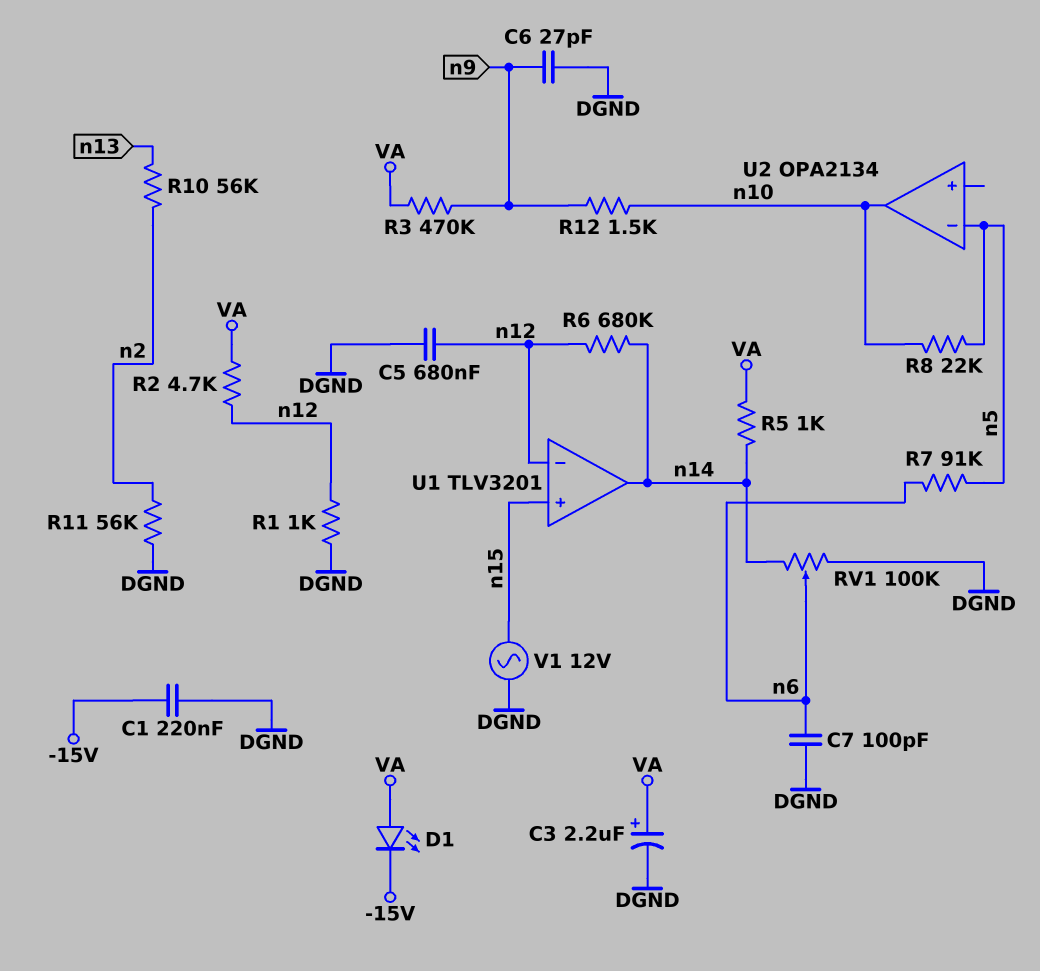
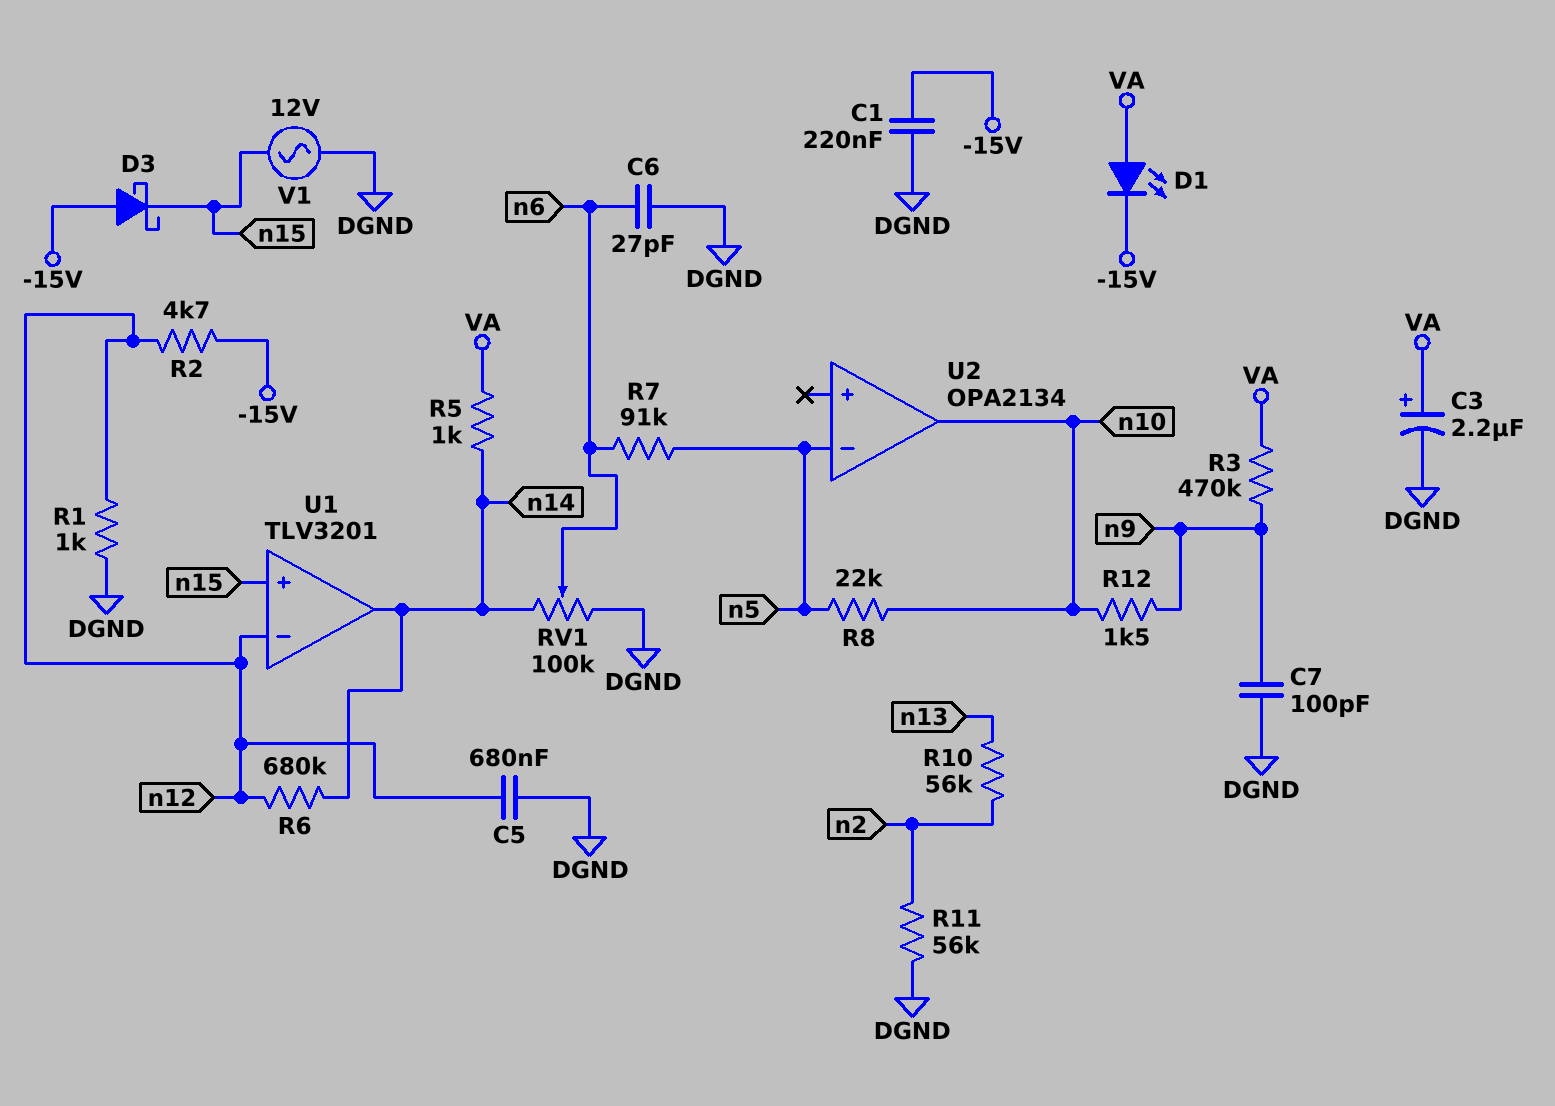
C6: 27pF (DGND, n9) -> 27pF (DGND, n6)
C7: 100pF (DGND, n6) -> 100pF (DGND, n9)
D3: none -> schottky (A -15V, K n15)
R2: 4.7k (VA, n12) -> 4.7k (-15V, n12)

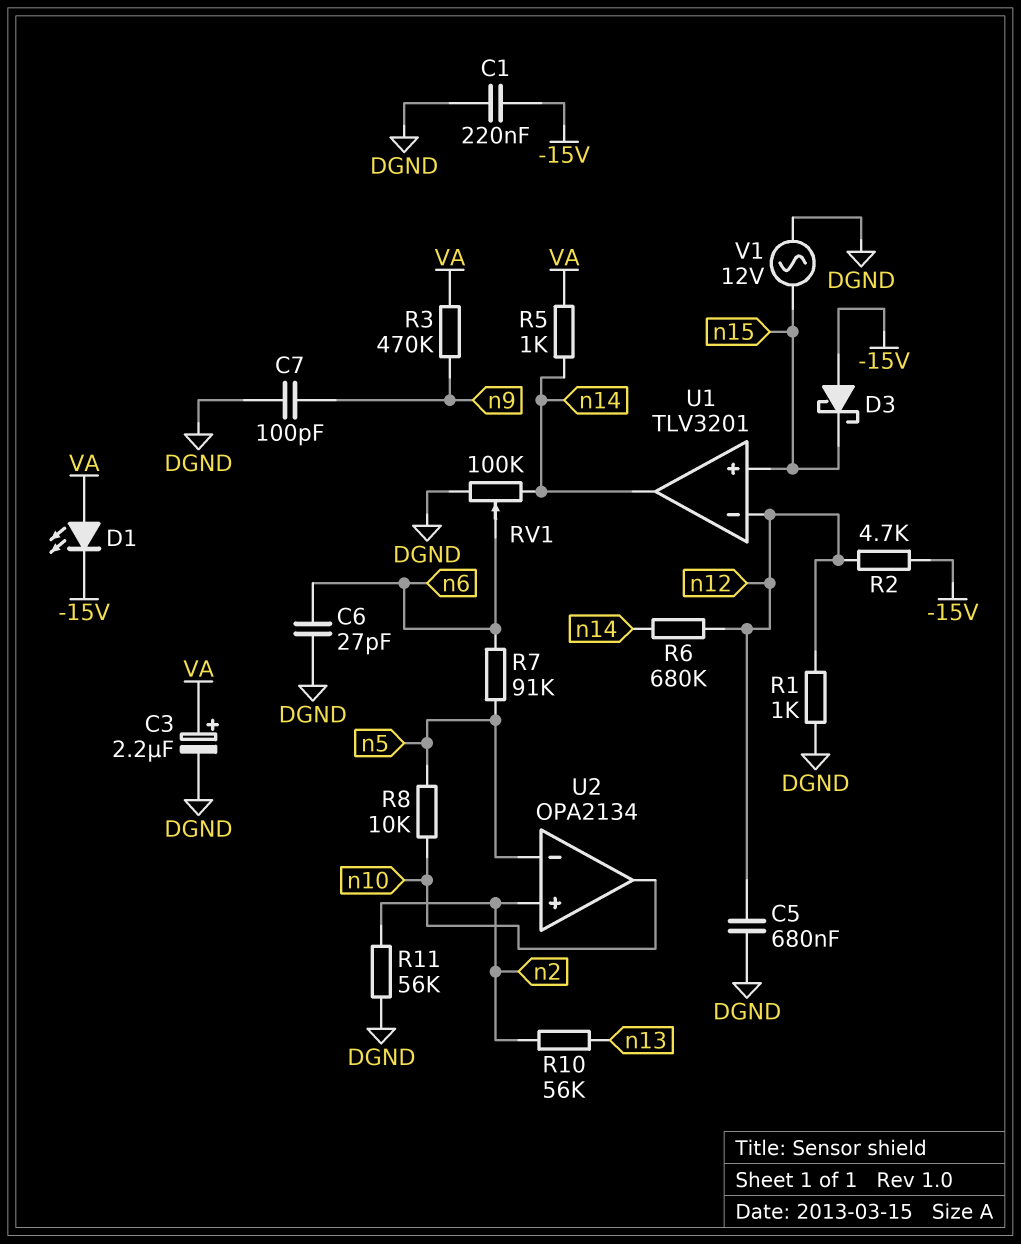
R8: 22k (n5, n10) -> 10k (n5, n10)
R12: 1.5k (n9, n10) -> none
U2 pin in+: none -> n2

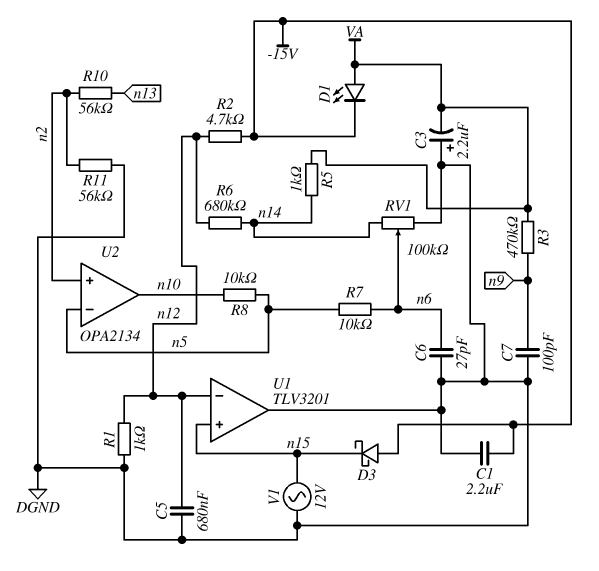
C1: 220nF (-15V, DGND) -> 2.2uF (-15V, DGND)
C3: 2.2uF (plus VA, minus DGND) -> 2.2uF (plus DGND, minus VA)
R7: 91k (n5, n6) -> 10k (n5, n6)
U1 pin out: n14 -> DGND

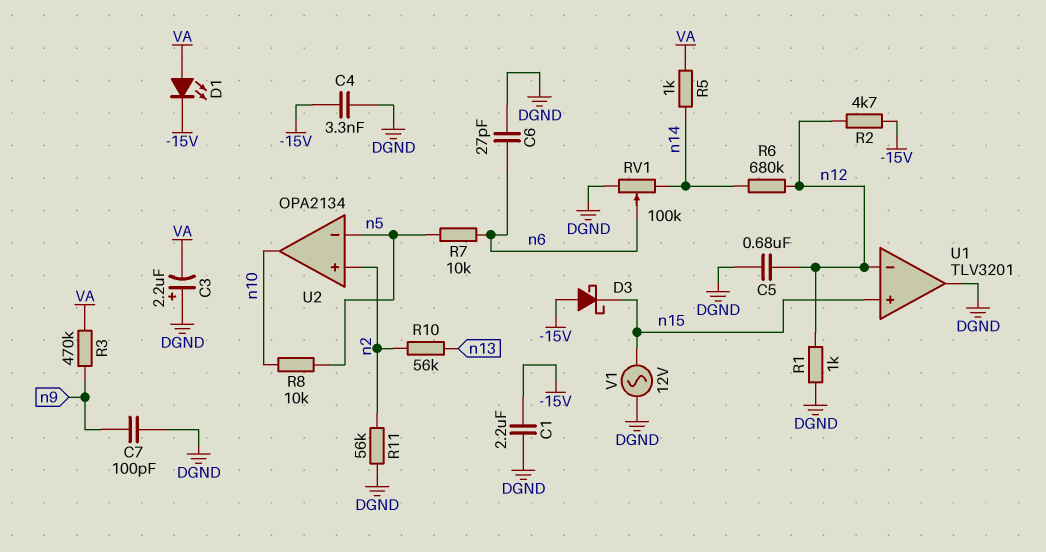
C4: none -> 3.3nF (-15V, DGND)

